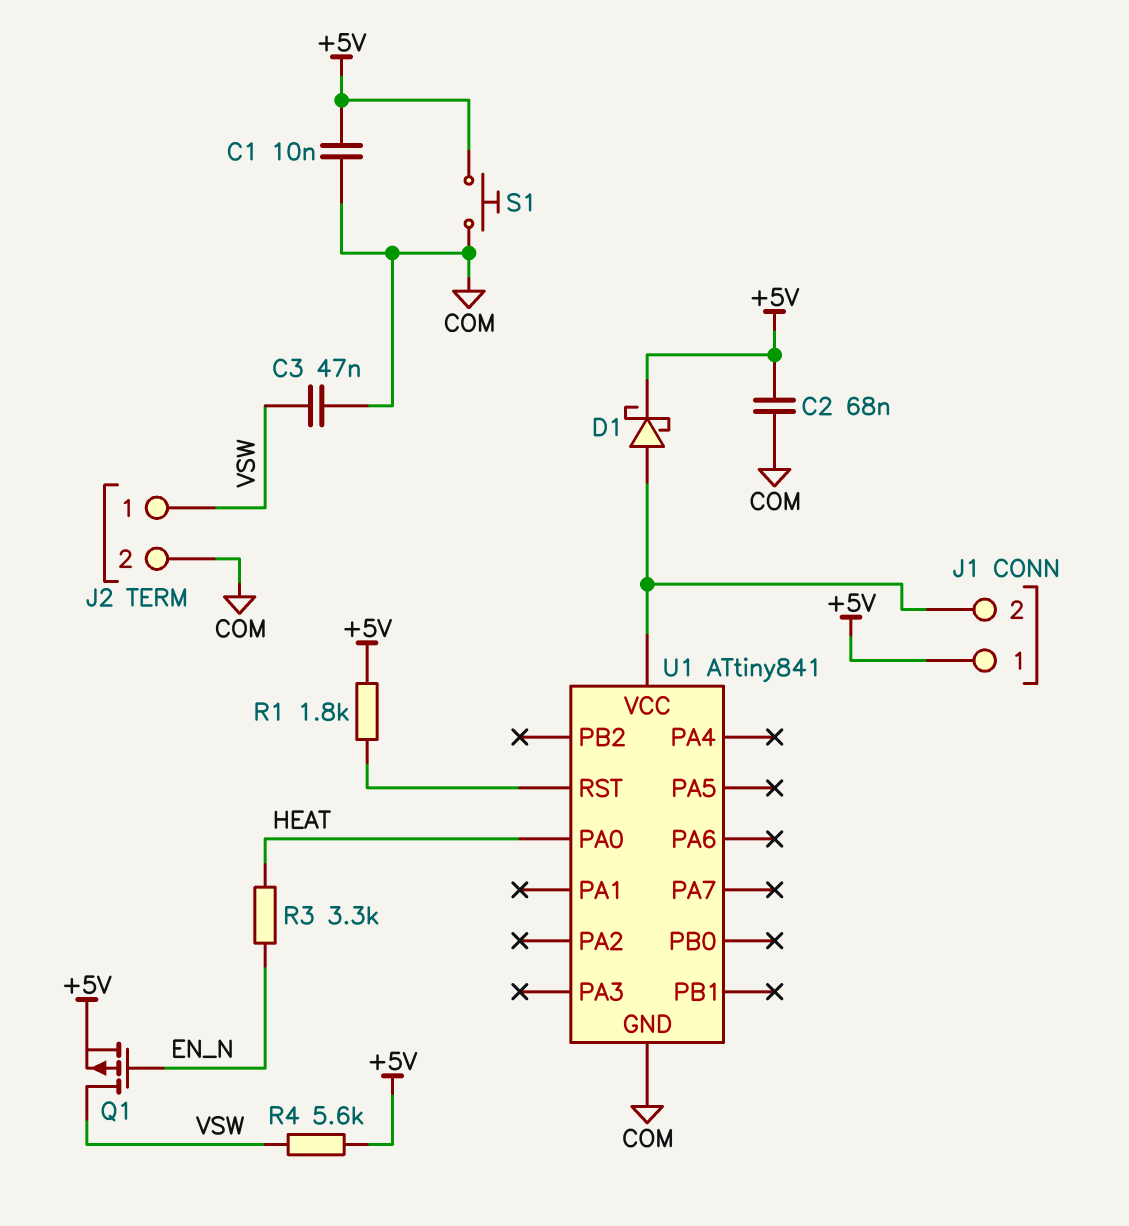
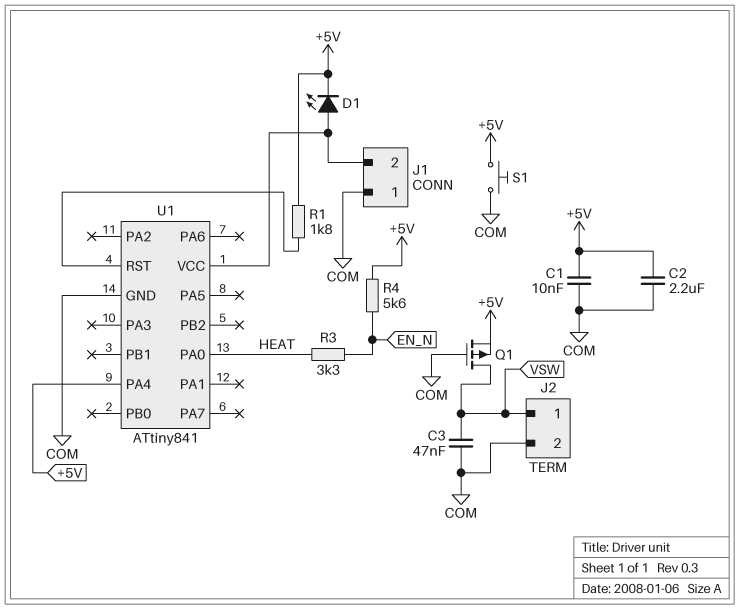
C2: 68nF (+5V, COM) -> 2.2uF (+5V, COM)
D1: schottky (A J1/2, K +5V) -> LED (A J1/2, K +5V)
J1 pin 1: +5V -> COM
Q1: PMOS (G EN_N, D VSW, S +5V) -> PMOS (G COM, D VSW, S +5V)
R4: 5.6k (+5V, VSW) -> 5.6k (+5V, EN_N)
U1 pin PA4: none -> +5V

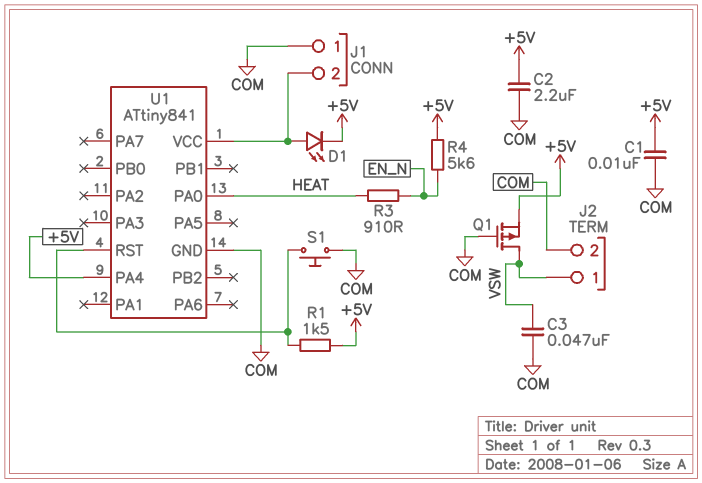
R1: 1.8k (+5V, U1/RST) -> 1.5k (+5V, U1/RST)
R3: 3.3k (EN_N, HEAT) -> 910 (EN_N, HEAT)
S1: button (+5V, COM) -> button (COM, U1/RST)

